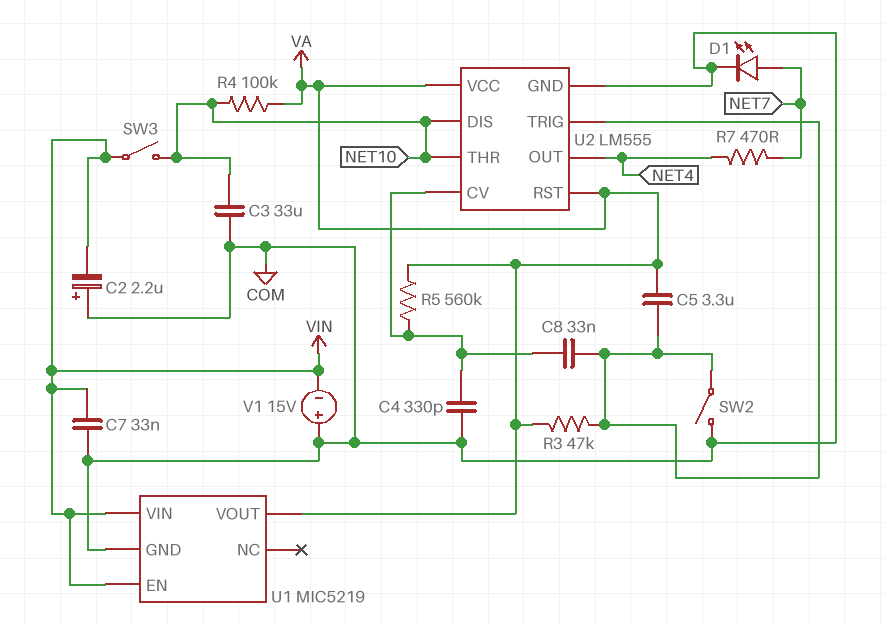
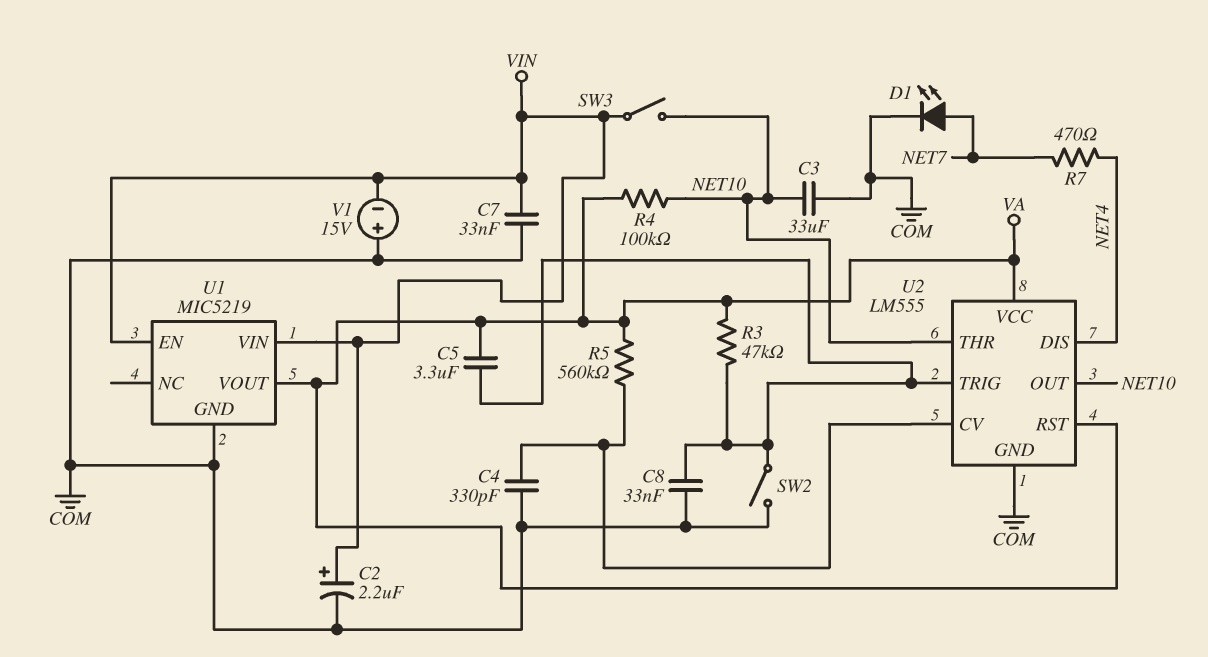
C2: 2.2uF (plus COM, minus VIN) -> 2.2uF (plus VIN, minus COM)
C8: 33nF (U2/CV, U2/TRIG) -> 33nF (COM, U2/TRIG)
U2 pin DIS: NET10 -> NET4
U2 pin OUT: NET4 -> NET10

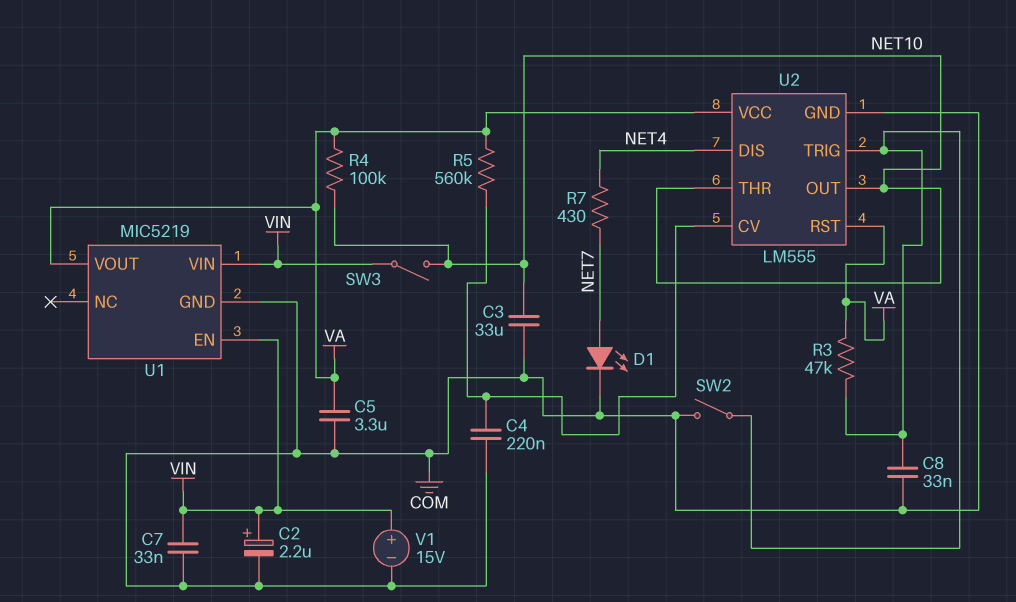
C4: 330pF (COM, U2/CV) -> 220nF (COM, U2/CV)
C5: 3.3uF (U2/TRIG, VA) -> 3.3uF (COM, VA)
R7: 470 (NET4, NET7) -> 430 (NET4, NET7)
V1: 15V (plus COM, minus VIN) -> 15V (plus VIN, minus COM)

